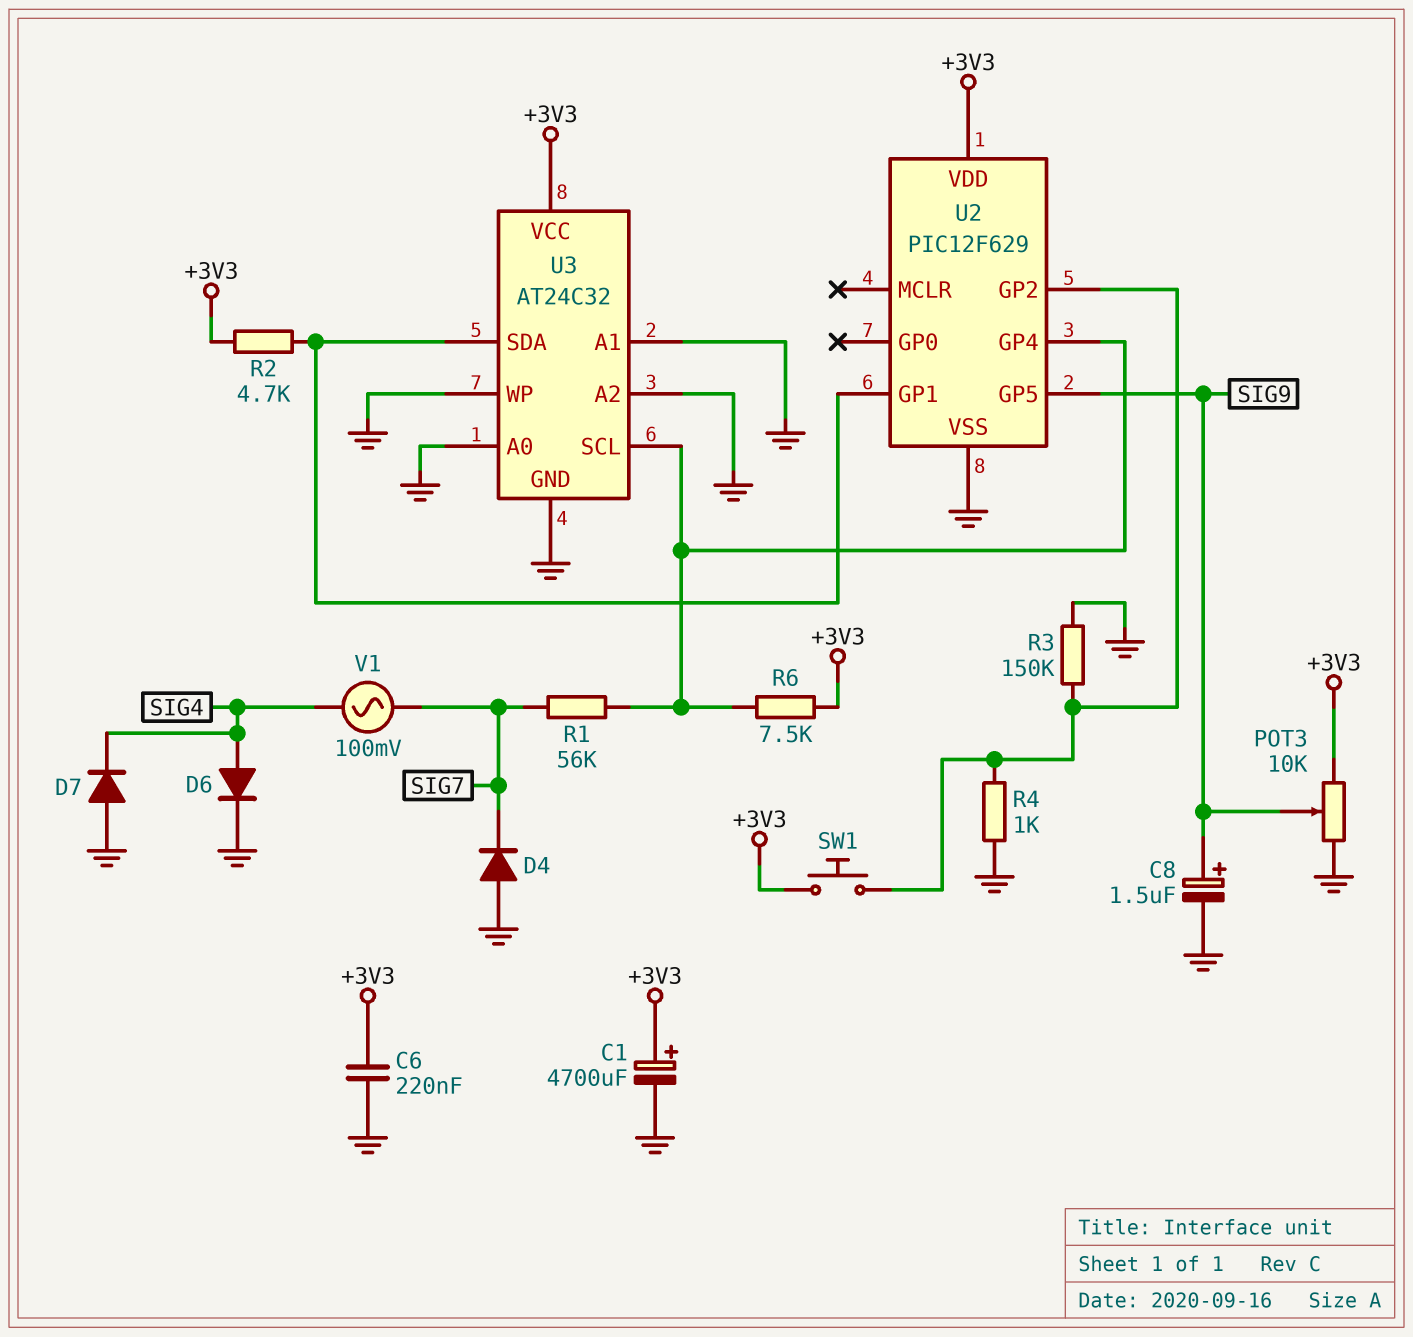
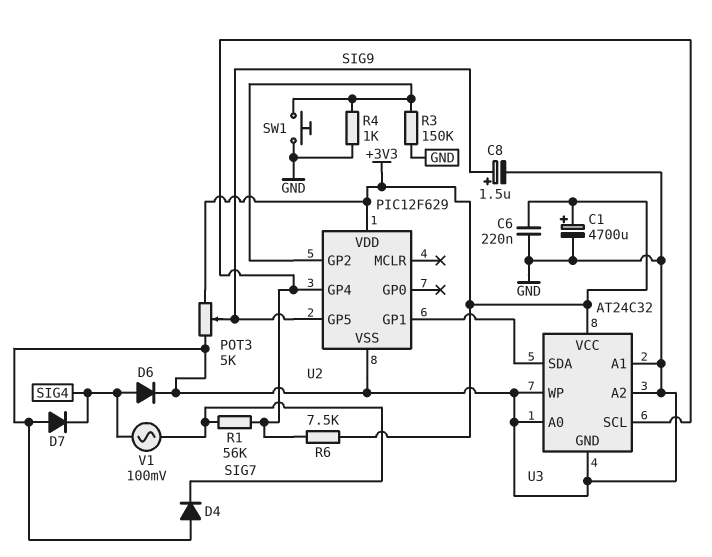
POT3: 10k (+3V3, GND, wiper SIG9) -> 5k (+3V3, GND, wiper SIG9)
R2: 4.7k (+3V3, U2/GP1) -> none
SW1: button (+3V3, U2/GP2) -> button (GND, U2/GP2)

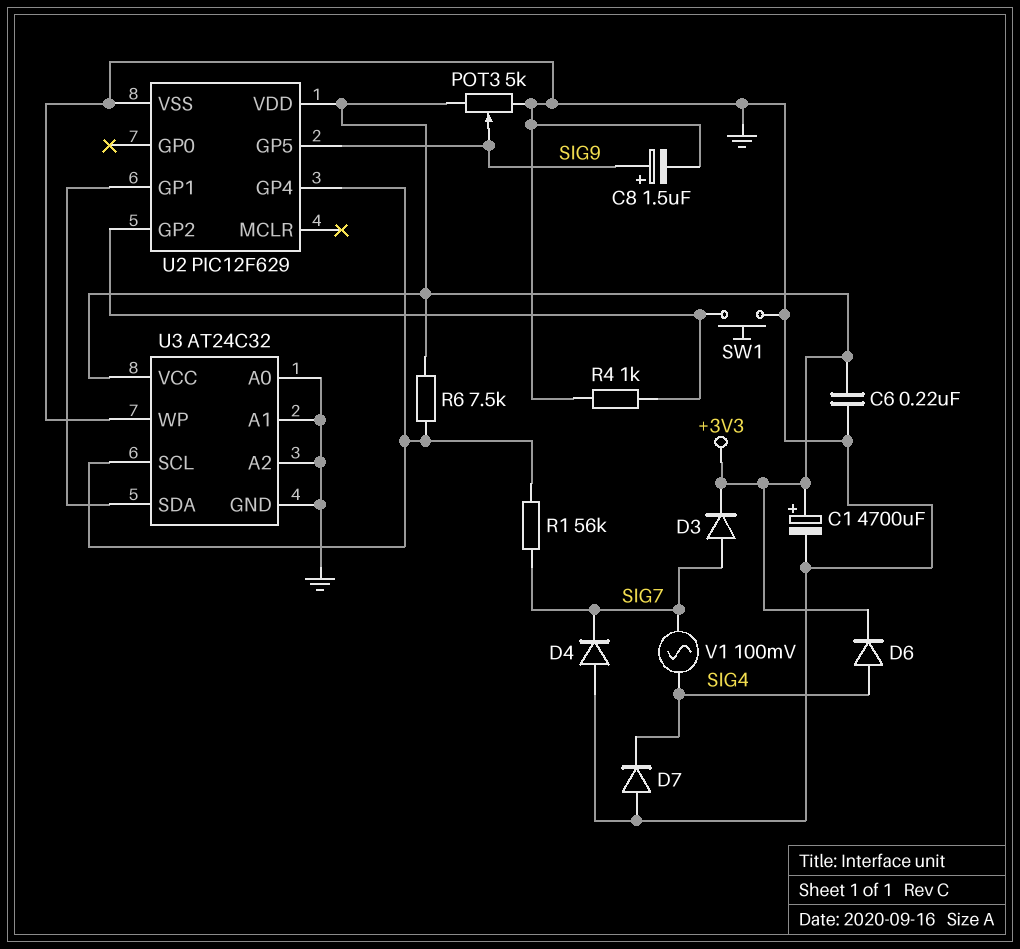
D3: none -> diode (A SIG7, K +3V3)
D6: diode (A SIG4, K GND) -> diode (A SIG4, K +3V3)
R3: 150k (GND, U2/GP2) -> none

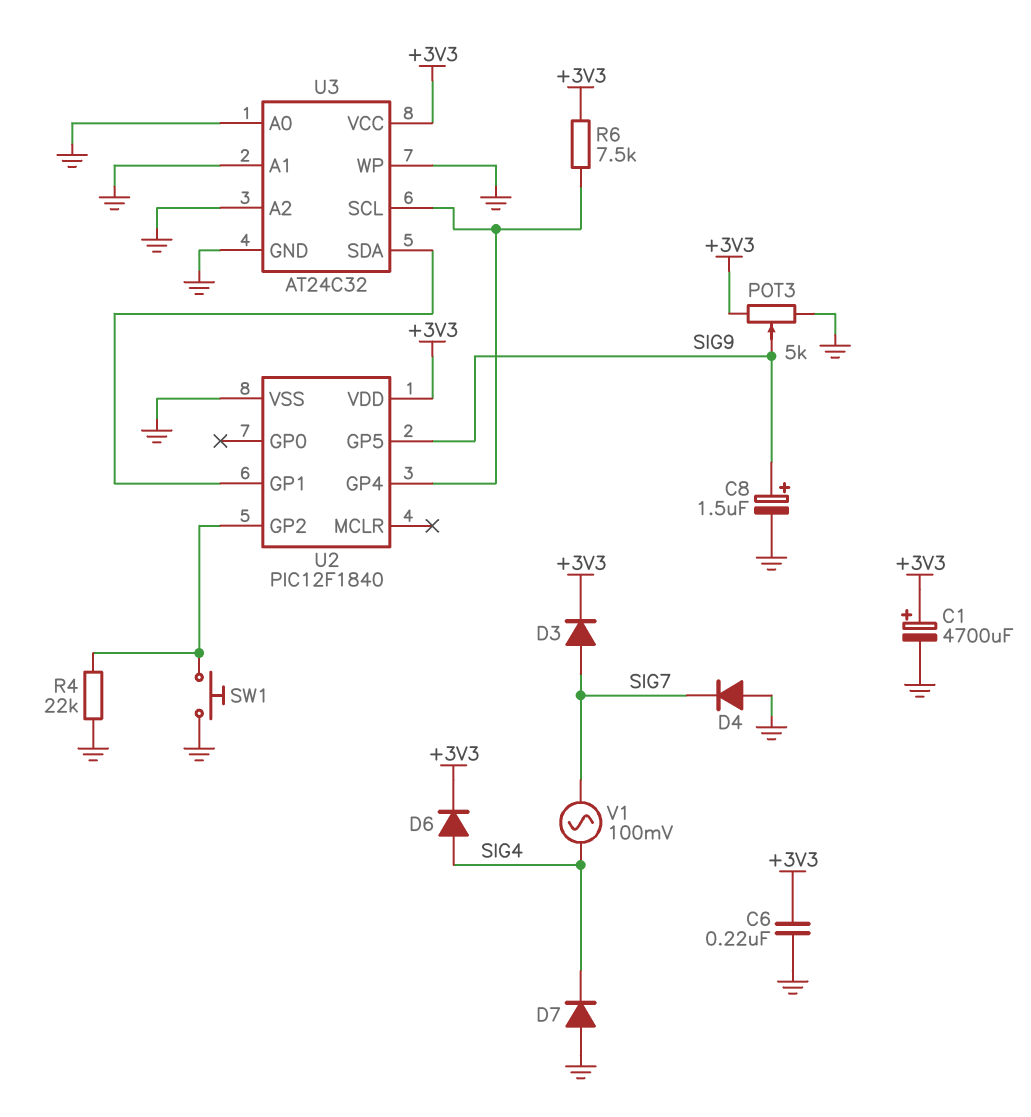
R1: 56k (SIG7, U2/GP4) -> none
R4: 1k (GND, U2/GP2) -> 22k (GND, U2/GP2)
U2: PIC12F629 -> PIC12F1840

